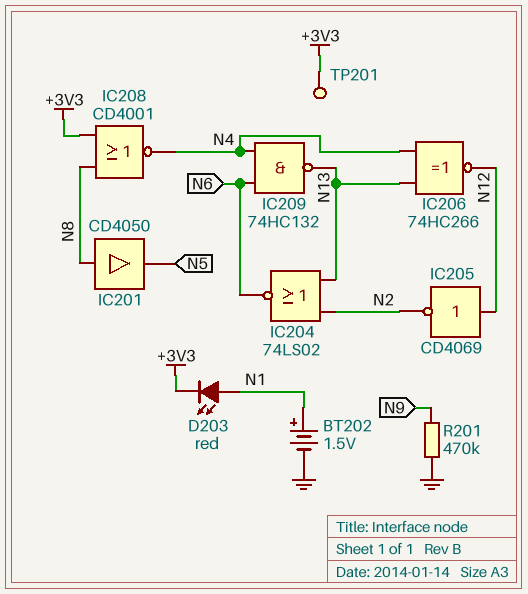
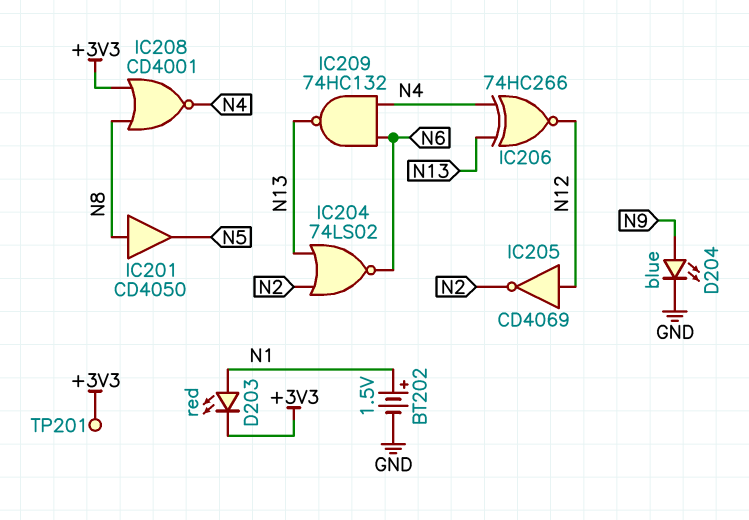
D204: none -> LED blue (A N9, K GND)
R201: 470k (GND, N9) -> none

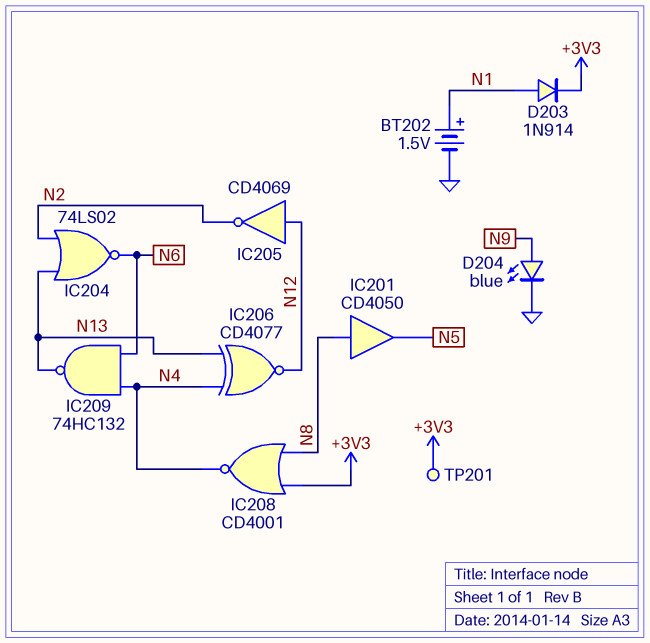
D203: LED red (A N1, K +3V3) -> diode 1N914 (A N1, K +3V3)
IC206: XNOR 74HC266 (in N4, in N13, out N12) -> XNOR CD4077 (in N4, in N13, out N12)

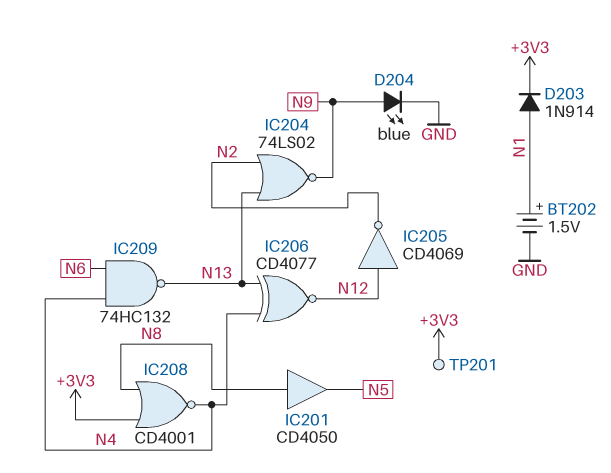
IC204: NOR 74LS02 (in N2, in N13, out N6) -> NOR 74LS02 (in N2, in N13, out N9)

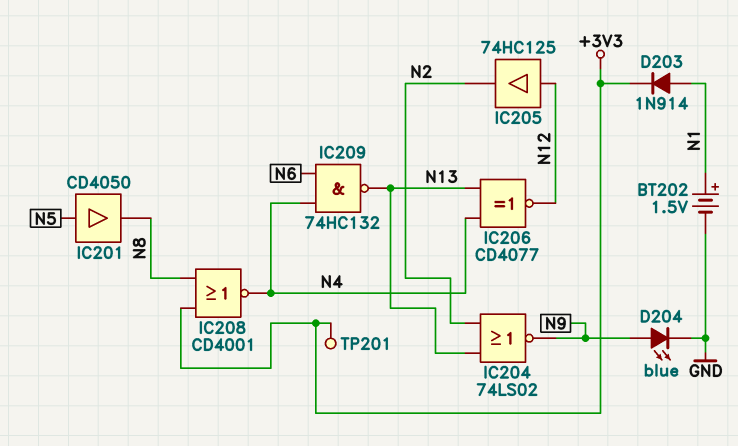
IC201: buffer CD4050 (in N8, out N5) -> buffer CD4050 (in N5, out N8)
IC205: NOT CD4069 (in N12, out N2) -> buffer 74HC125 (in N12, out N2)

